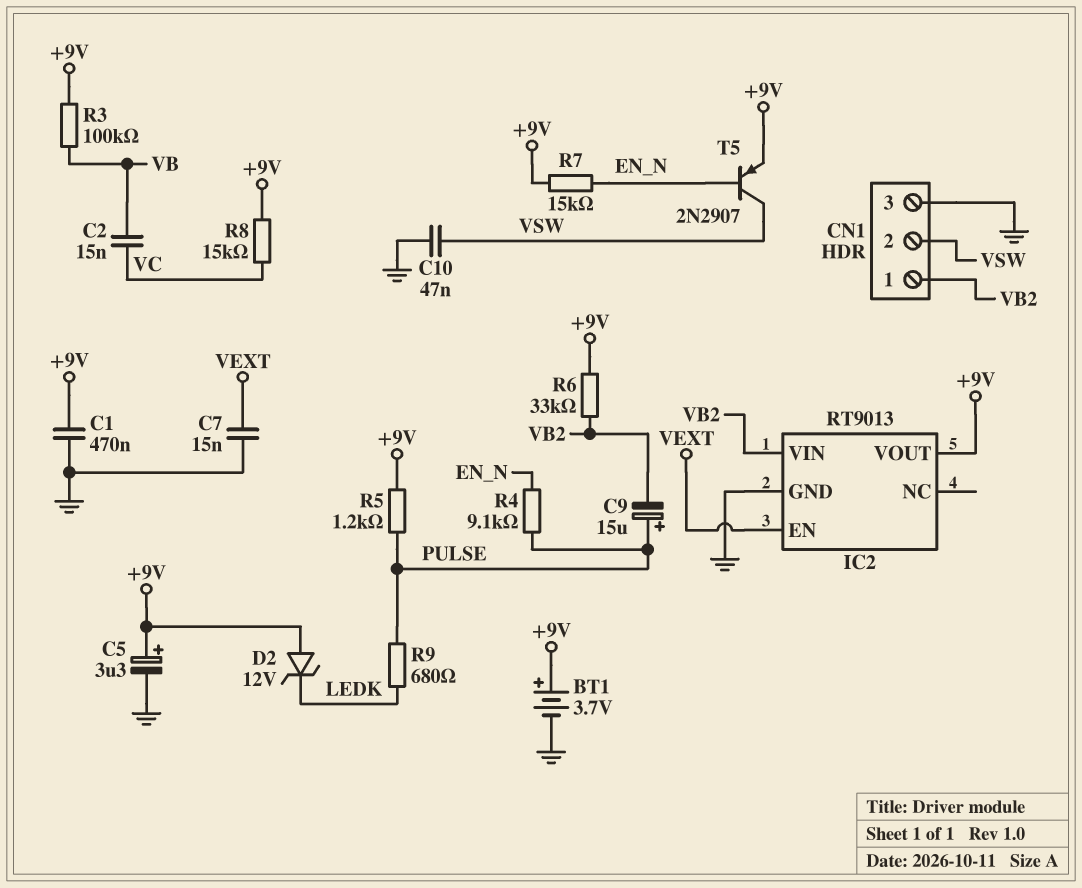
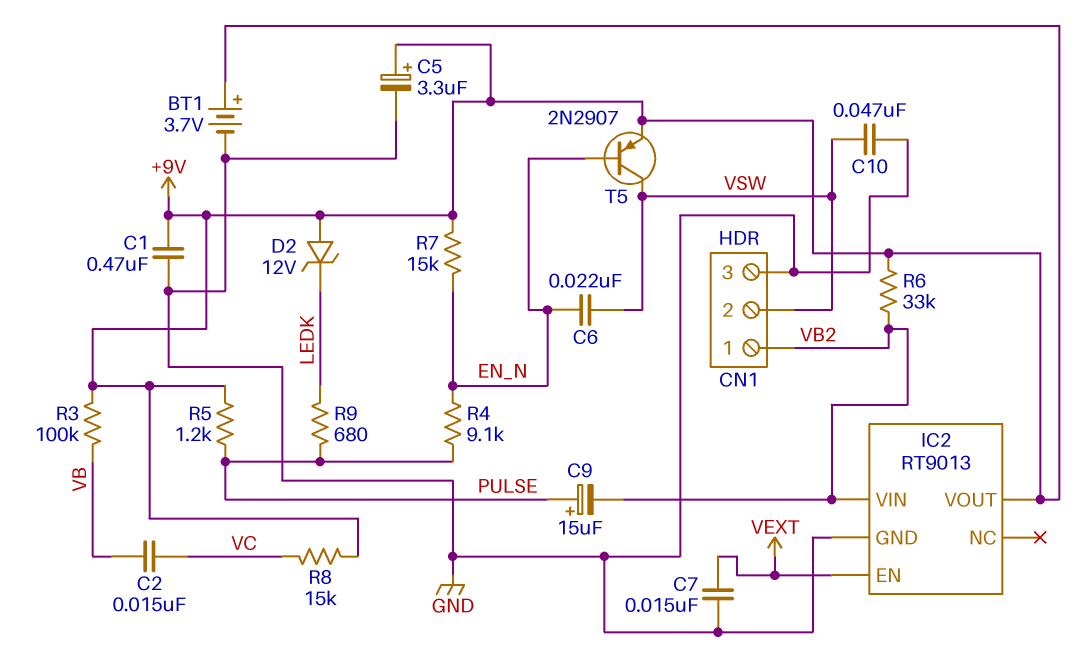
C6: none -> 22nF (EN_N, VSW)

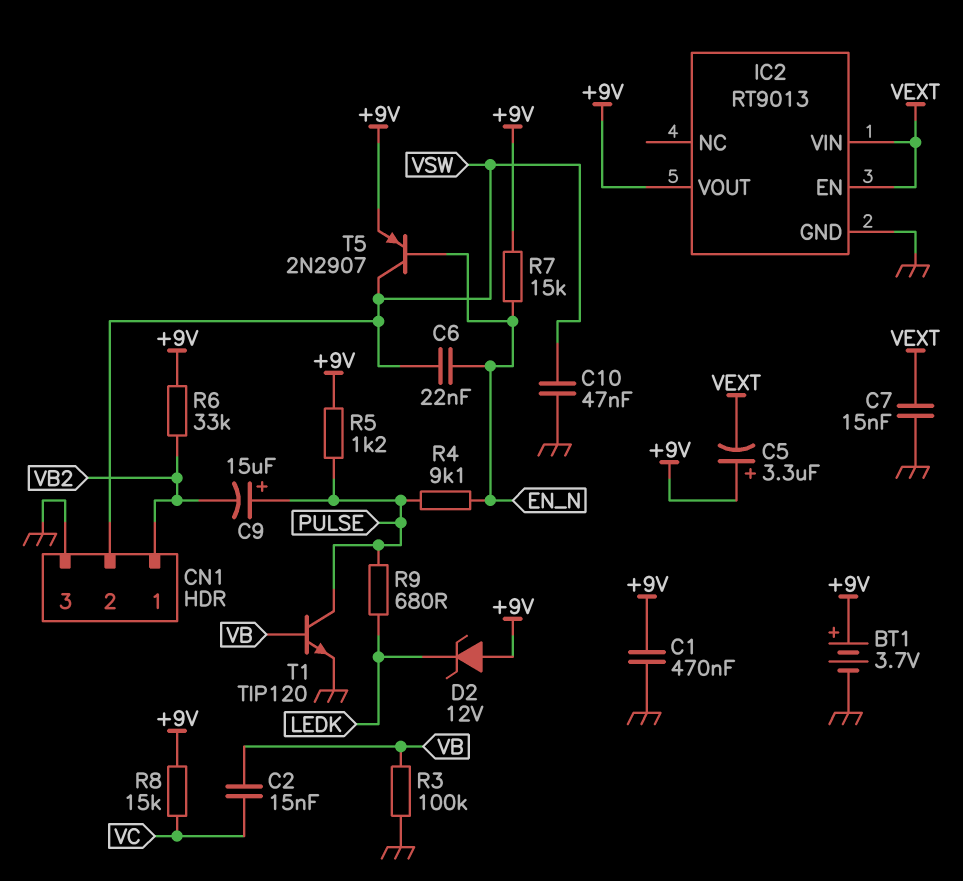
C5: 3.3uF (plus +9V, minus GND) -> 3.3uF (plus +9V, minus VEXT)
IC2 pin VIN: VB2 -> VEXT
R3: 100k (+9V, VB) -> 100k (GND, VB)
T1: none -> NPN TIP120 (B VB, C PULSE, E GND)

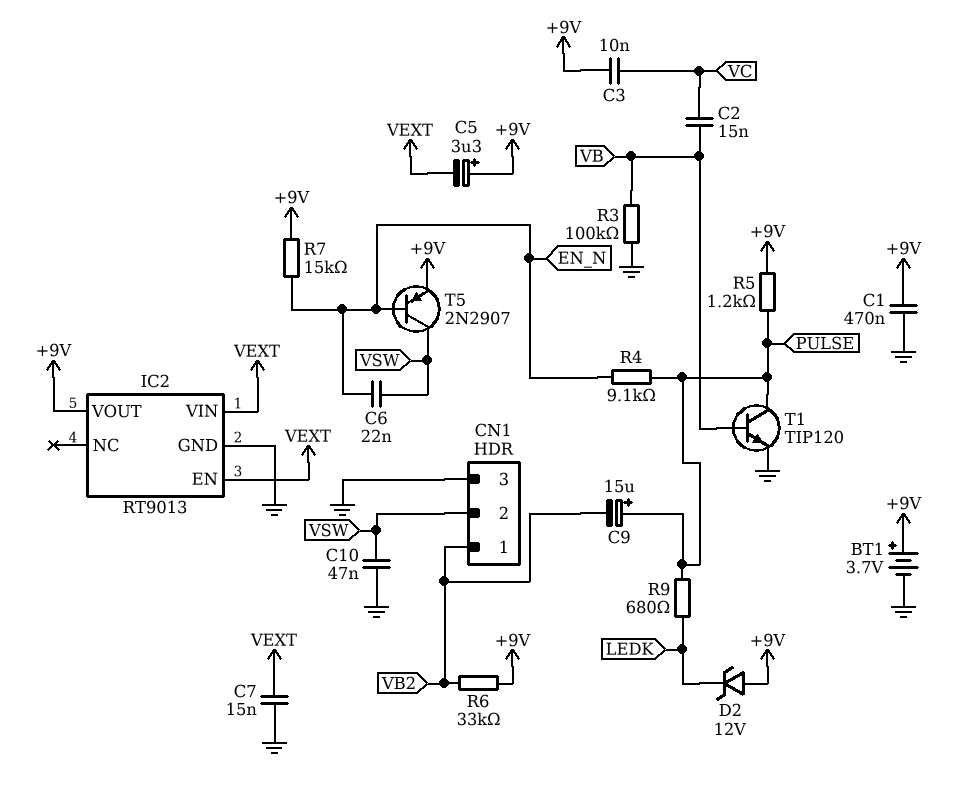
C3: none -> 10nF (+9V, VC)
R8: 15k (+9V, VC) -> none

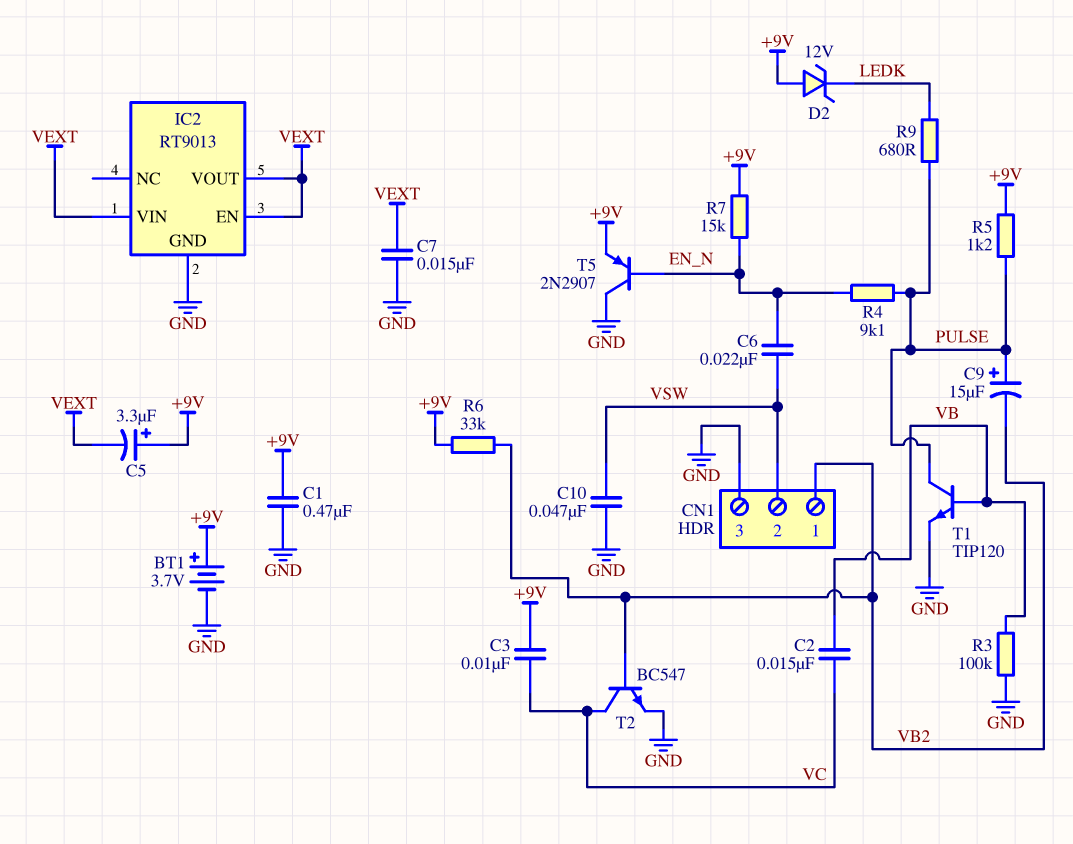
IC2 pin VOUT: +9V -> VEXT
T2: none -> NPN BC547 (B VB2, C VC, E GND)
T5: PNP 2N2907 (B EN_N, C VSW, E +9V) -> PNP 2N2907 (B EN_N, C GND, E +9V)

